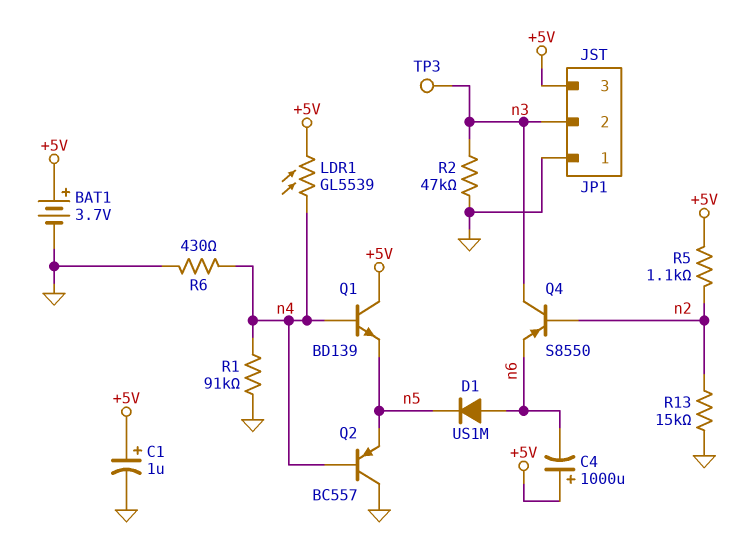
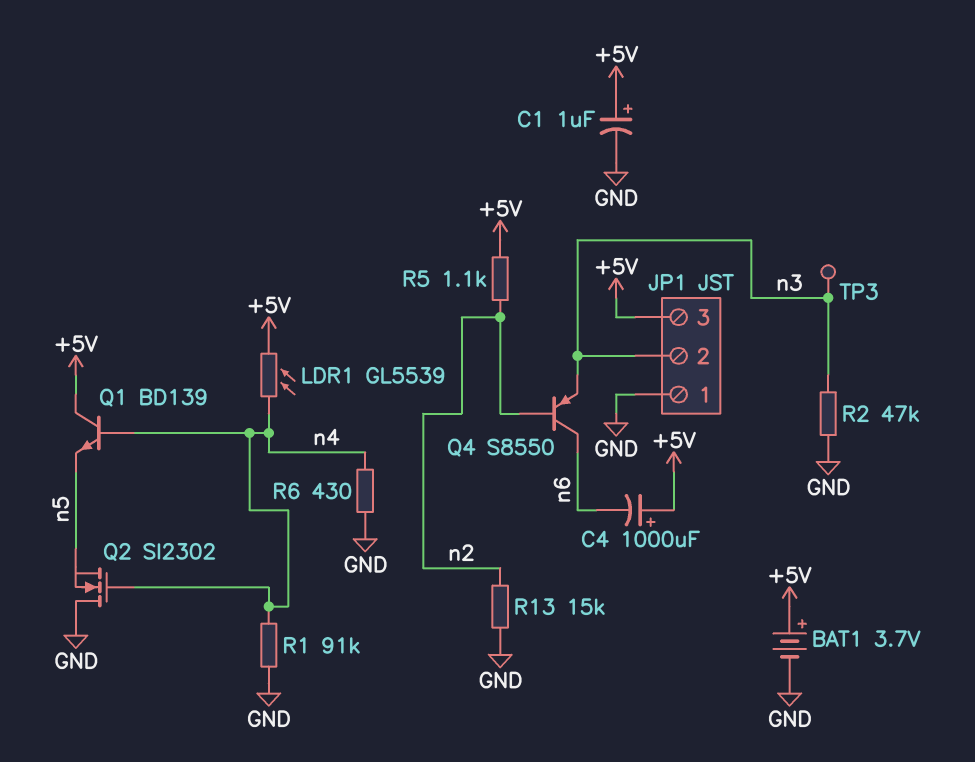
D1: diode US1M (A n6, K n5) -> none
Q2: PNP BC557 (B n4, C GND, E n5) -> NMOS SI2302 (G n4, D GND, S n5)
Q4: PNP S8550 (B n2, C n3, E n6) -> PNP S8550 (B n2, C n6, E n3)

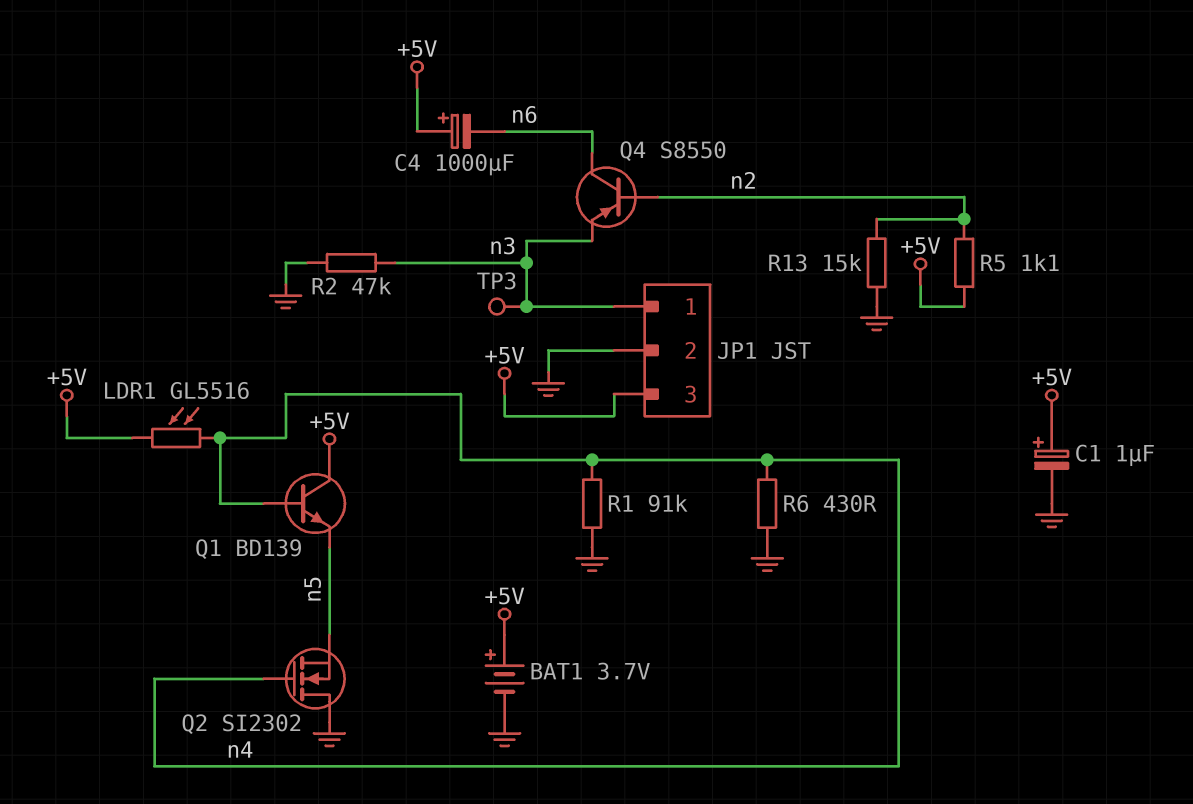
JP1 pin 1: GND -> n3
JP1 pin 2: n3 -> GND
LDR1: GL5539 (+5V, n4) -> GL5516 (+5V, n4)

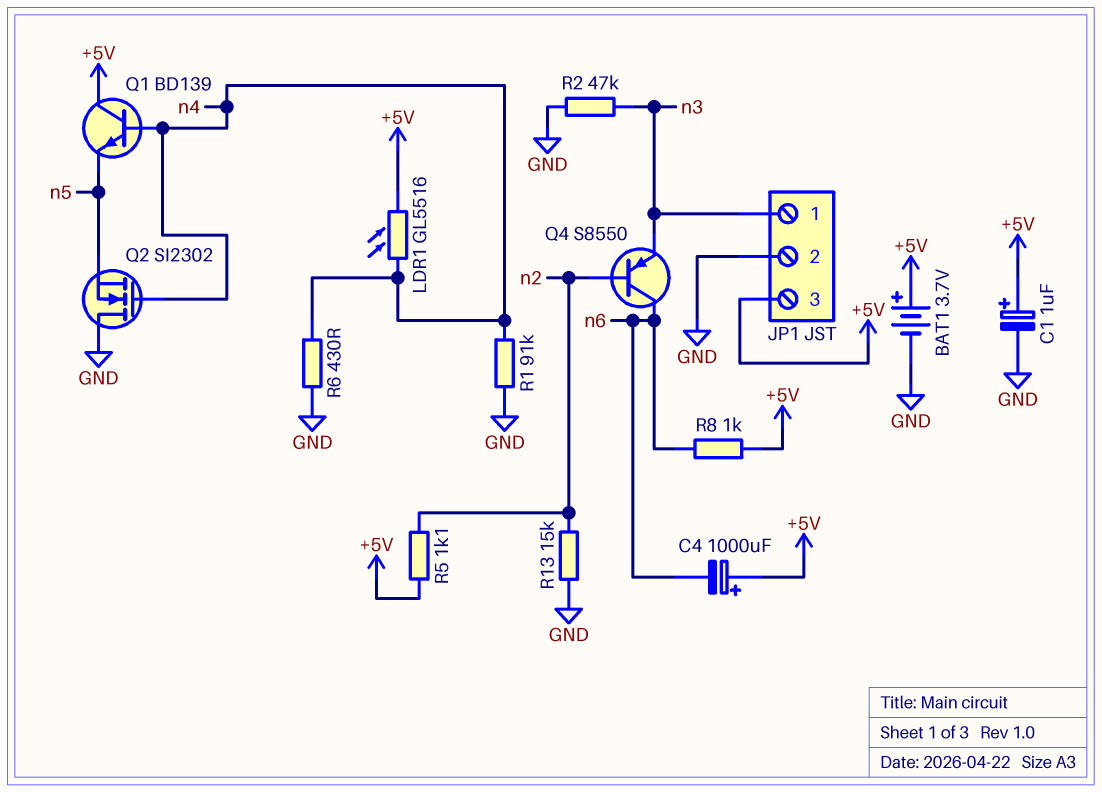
R8: none -> 1k (+5V, n6)
TP3: test point (n3) -> none

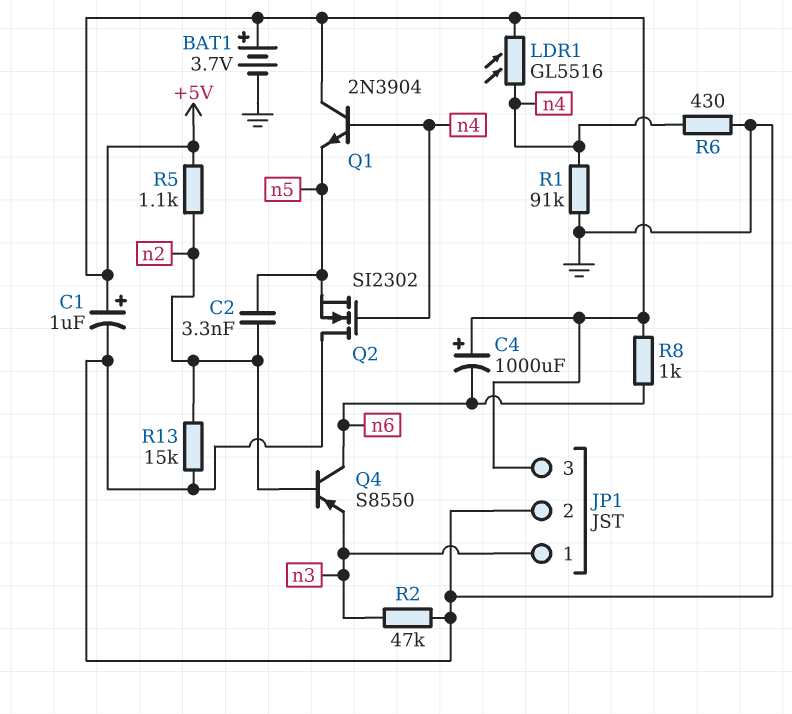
C2: none -> 3.3nF (n2, n5)
Q1: NPN BD139 (B n4, C +5V, E n5) -> NPN 2N3904 (B n4, C +5V, E n5)

